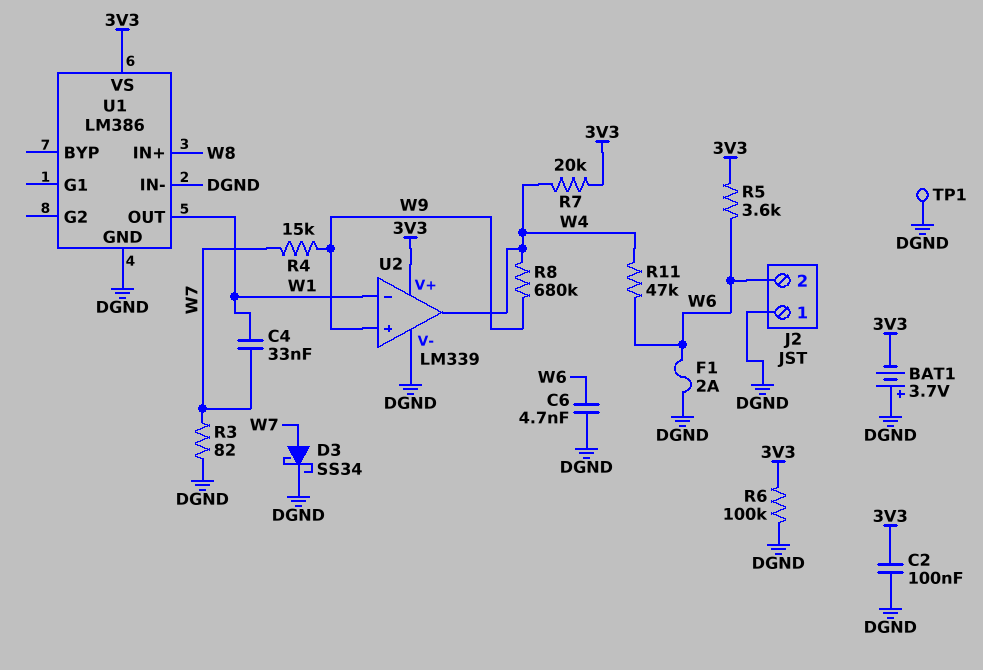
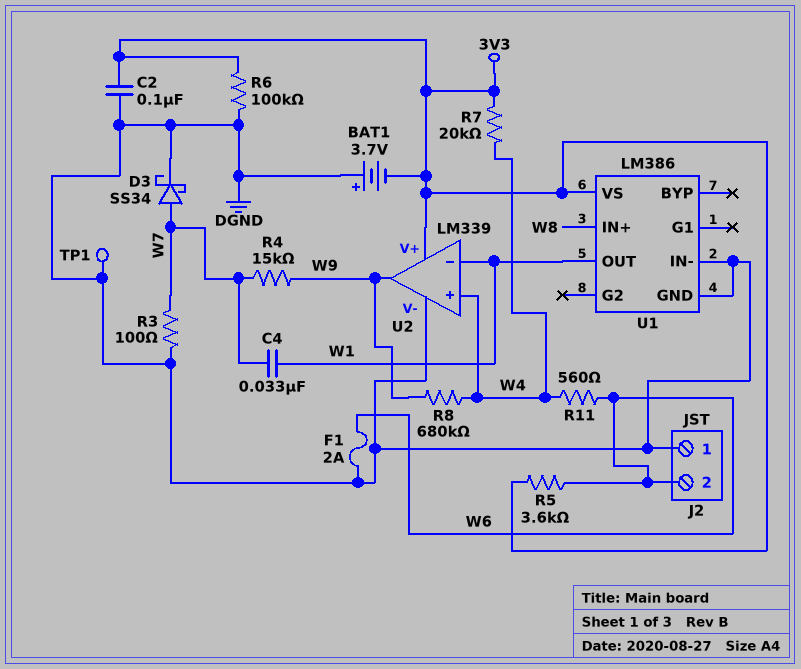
C6: 4.7nF (DGND, W6) -> none
R3: 82 (DGND, W7) -> 100 (DGND, W7)
R11: 47k (W4, W6) -> 560 (W4, W6)
U2 pin in+: W9 -> W4
U2 pin out: W4 -> W9

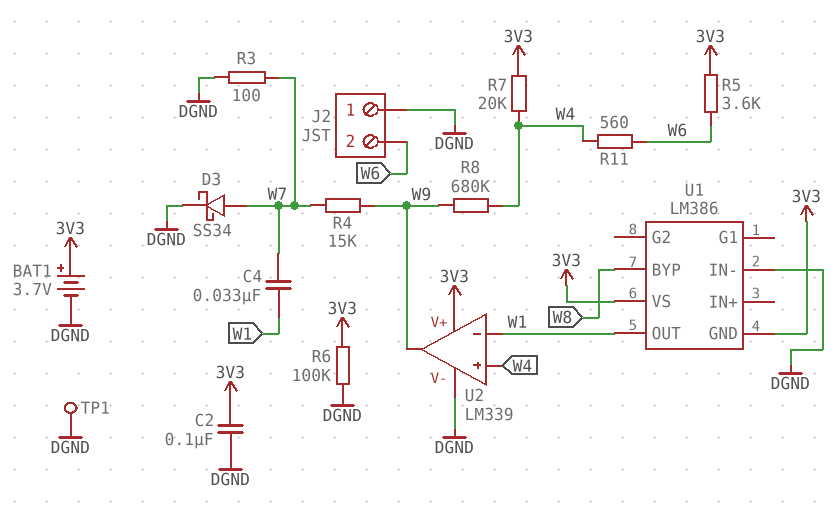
BAT1: 3.7V (plus DGND, minus 3V3) -> 3.7V (plus 3V3, minus DGND)
F1: 2A (DGND, W6) -> none
U1 pin BYP: none -> W8
U1 pin GND: DGND -> 3V3
U1 pin IN+: W8 -> none

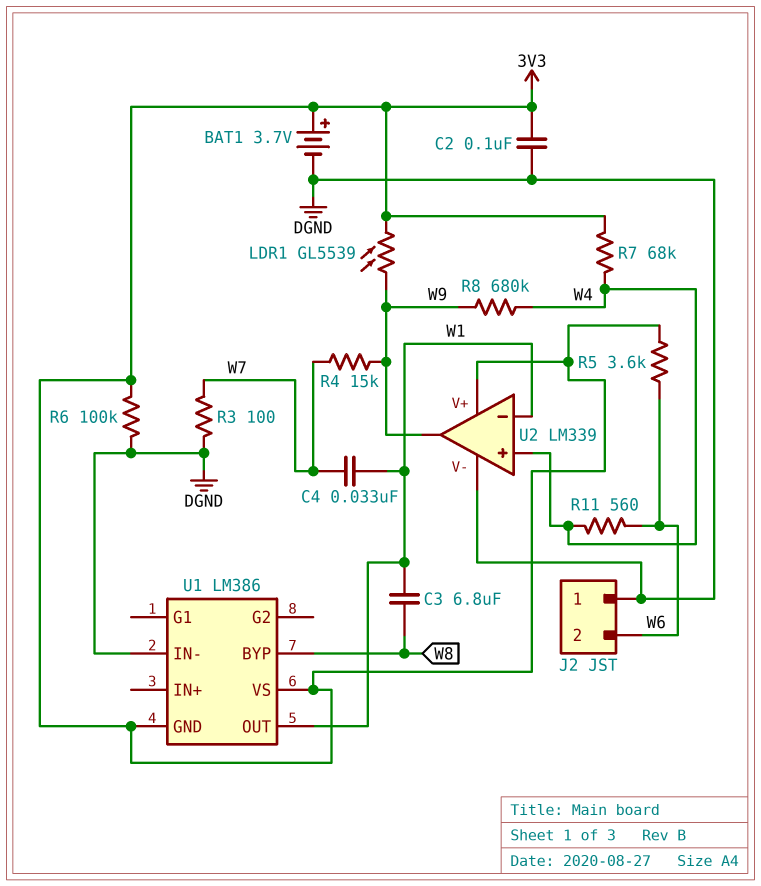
C3: none -> 6.8uF (W1, W8)
D3: schottky SS34 (A W7, K DGND) -> none
LDR1: none -> GL5539 (3V3, W9)
R7: 20k (3V3, W4) -> 68k (3V3, W4)
TP1: test point (DGND) -> none

